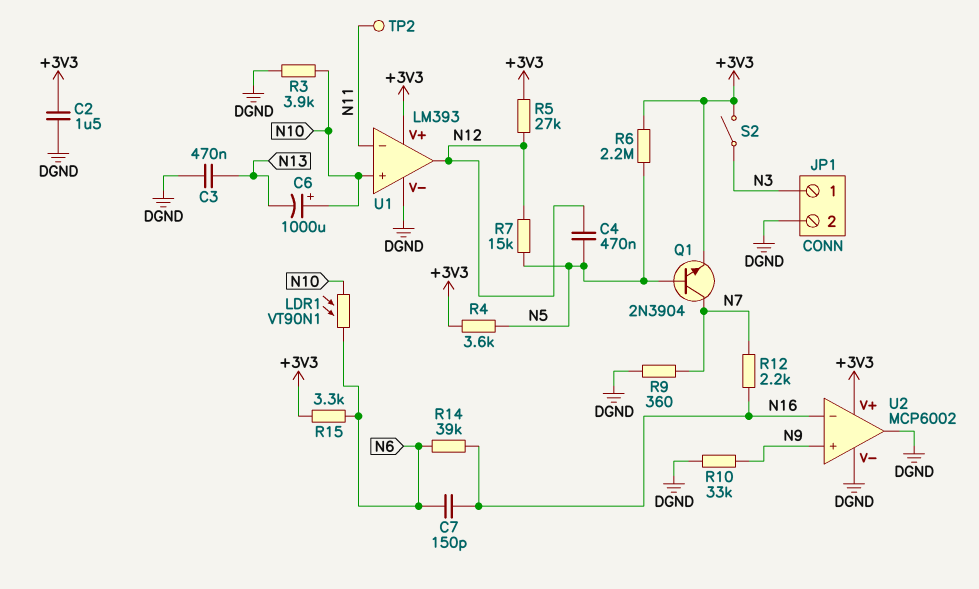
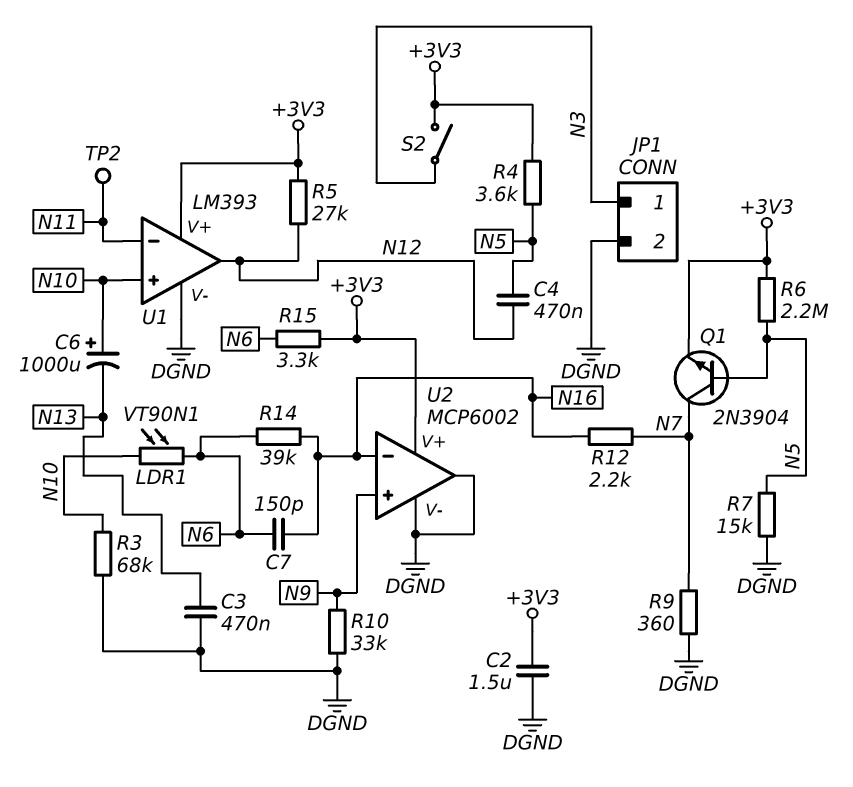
R3: 3.9k (DGND, N10) -> 68k (DGND, N10)
R7: 15k (N5, N12) -> 15k (DGND, N5)

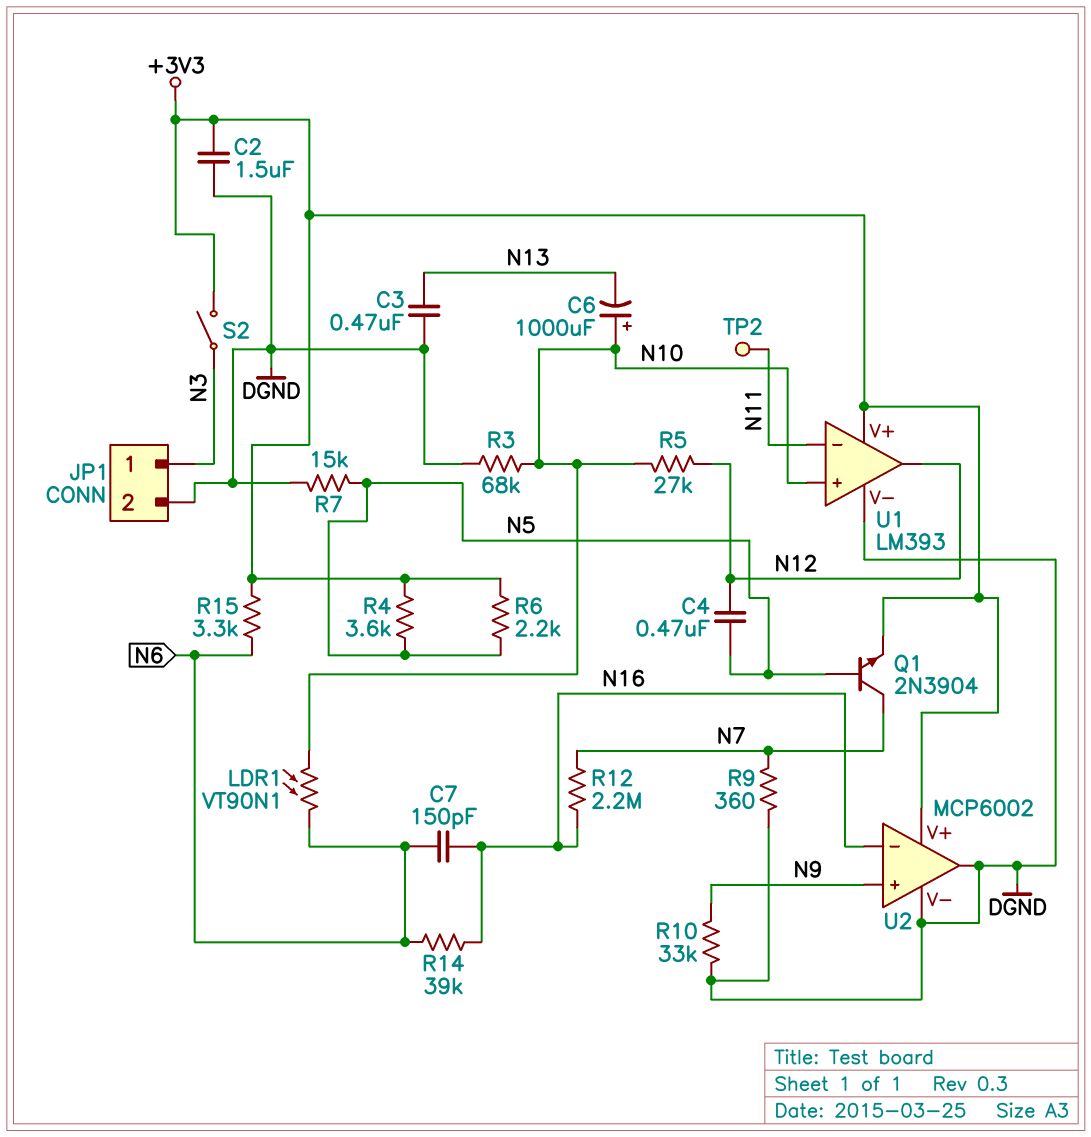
R5: 27k (+3V3, N12) -> 27k (N10, N12)
R6: 2.2M (+3V3, N5) -> 2.2k (+3V3, N5)
R12: 2.2k (N7, N16) -> 2.2M (N7, N16)

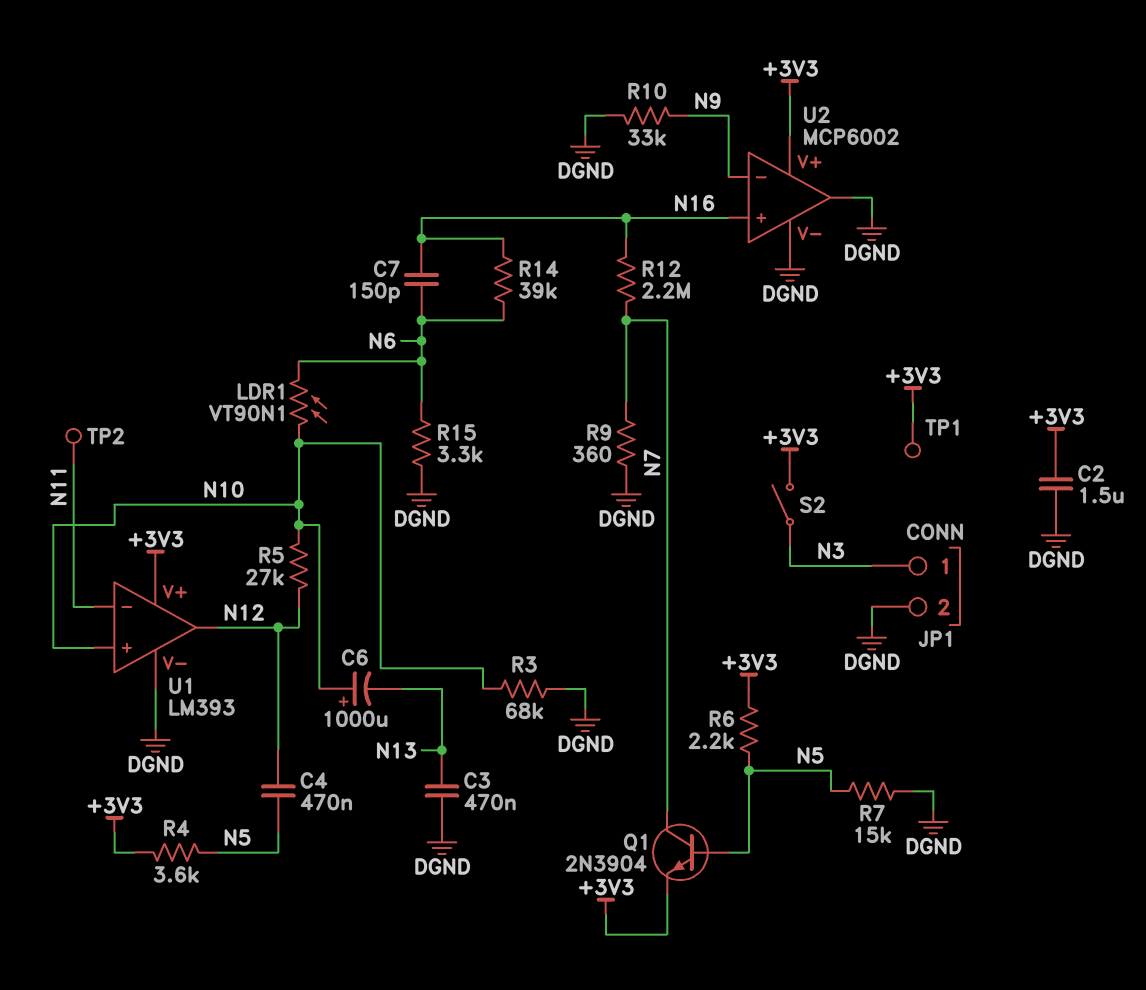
R15: 3.3k (+3V3, N6) -> 3.3k (DGND, N6)
TP1: none -> test point (+3V3)
U2 pin in+: N9 -> N16
U2 pin in-: N16 -> N9

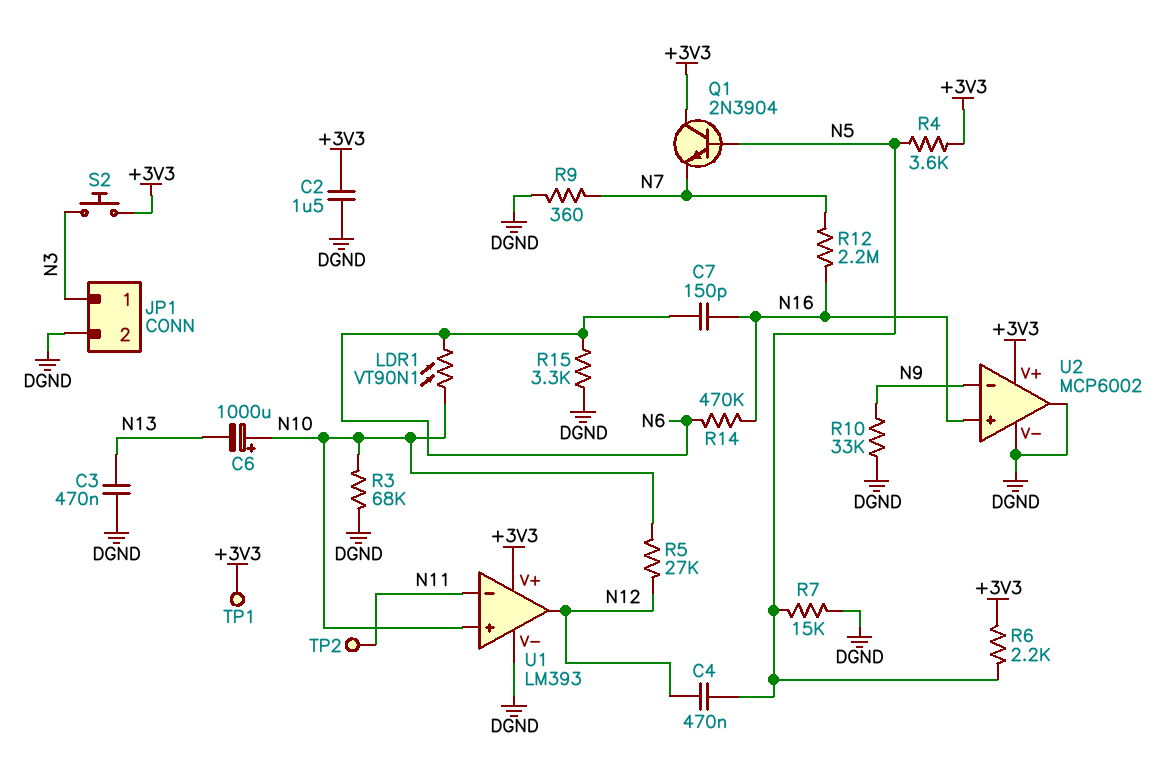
Q1: NPN 2N3904 (B N5, C N7, E +3V3) -> NPN 2N3904 (B N5, C +3V3, E N7)
R14: 39k (N6, N16) -> 470k (N6, N16)
S2: switch (+3V3, N3) -> button (+3V3, N3)

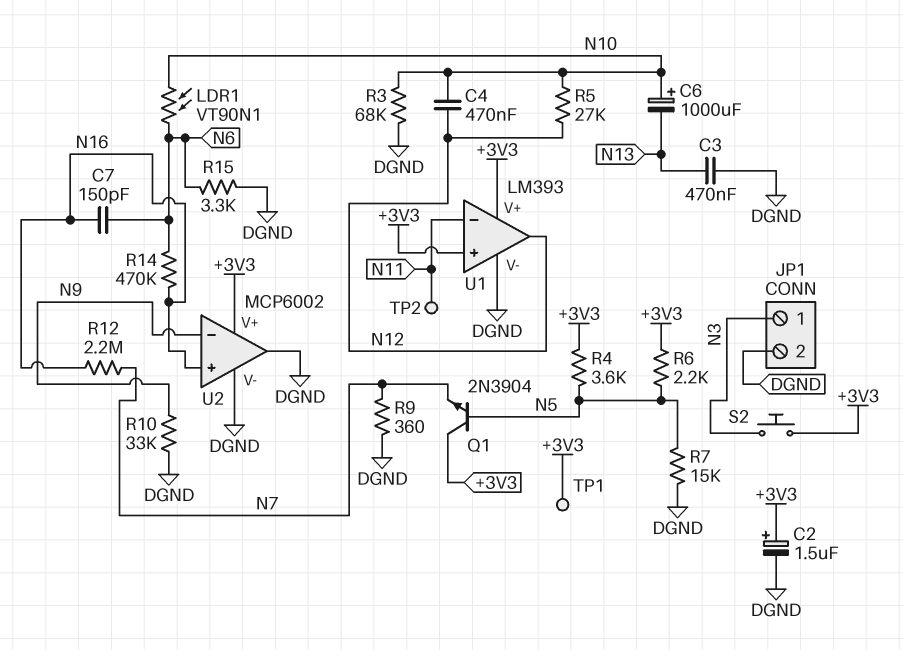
C2: 1.5uF (+3V3, DGND) -> 1.5uF (plus +3V3, minus DGND)
C4: 470nF (N5, N12) -> 470nF (N10, N12)
U1 pin in+: N10 -> +3V3

